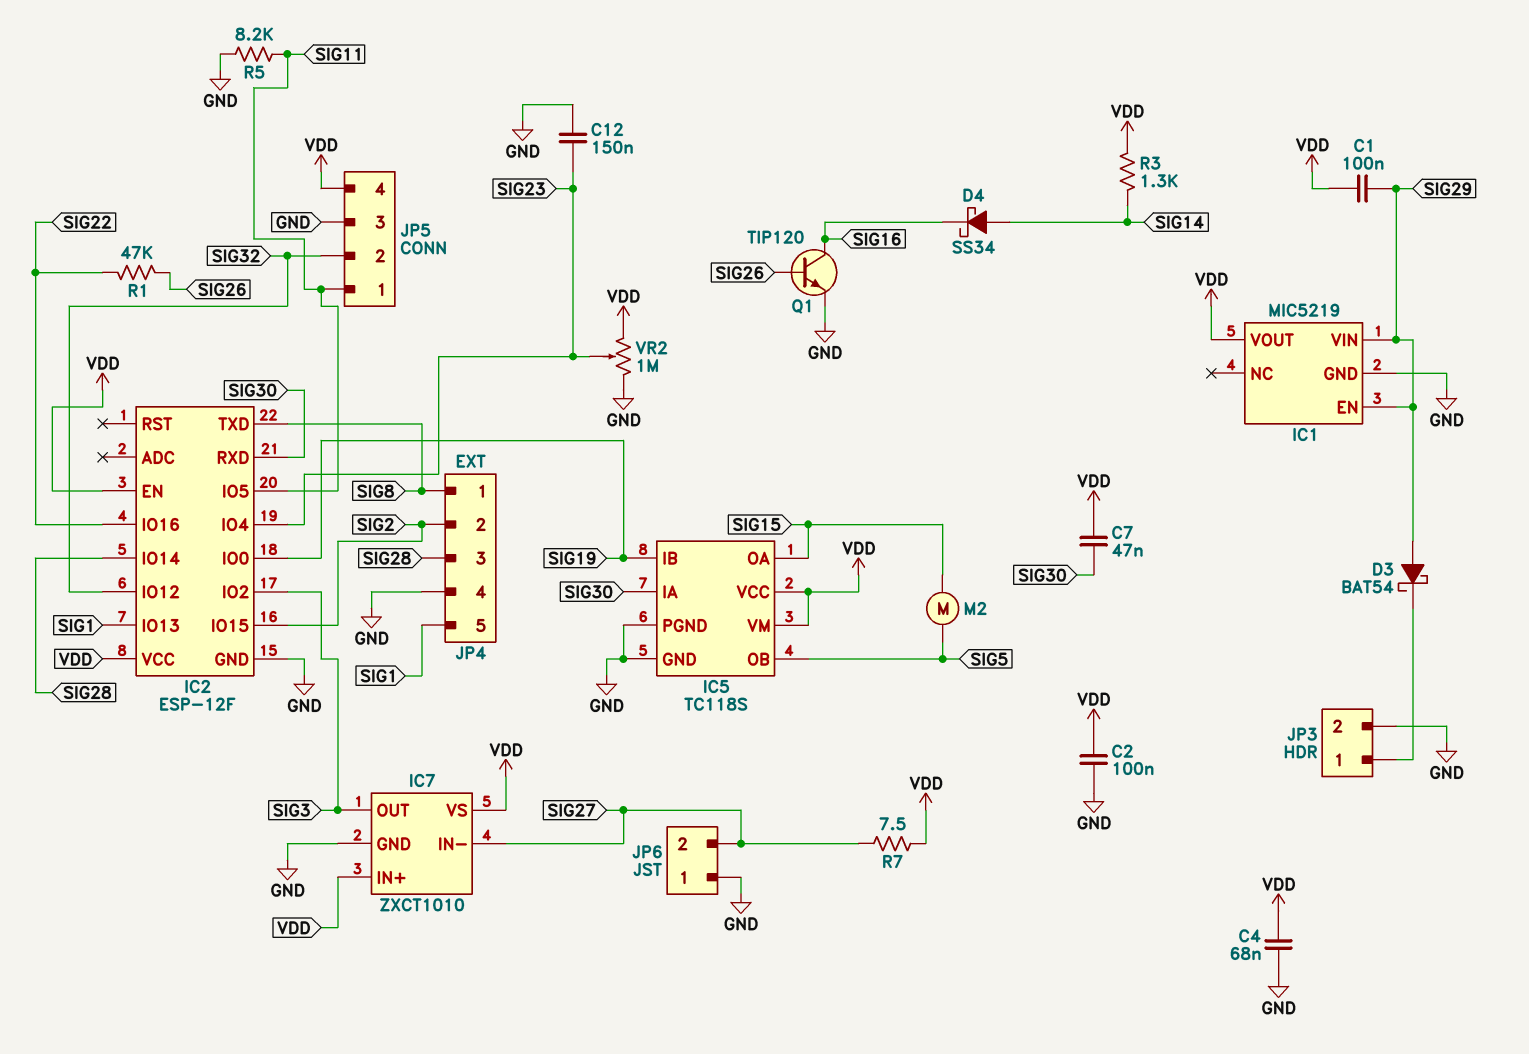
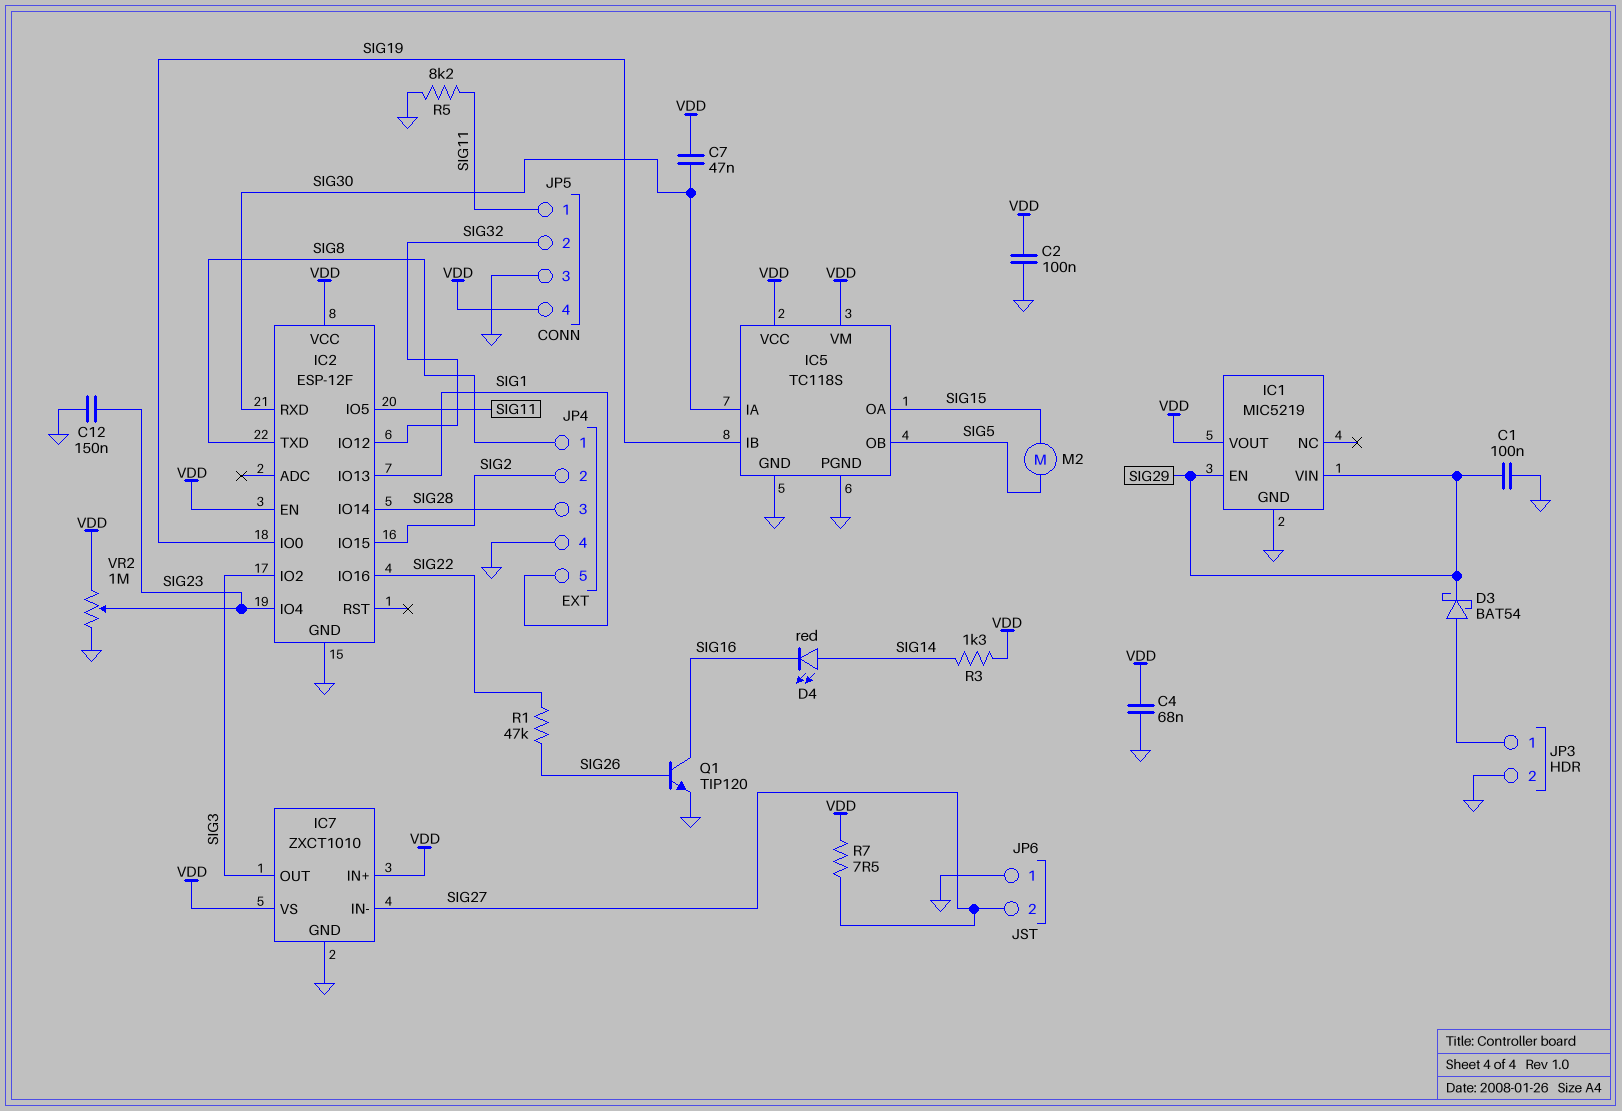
C1: 100nF (SIG29, VDD) -> 100nF (GND, SIG29)
D3: schottky BAT54 (A SIG29, K JP3/1) -> schottky BAT54 (A JP3/1, K SIG29)
D4: schottky SS34 (A SIG14, K SIG16) -> LED red (A SIG14, K SIG16)

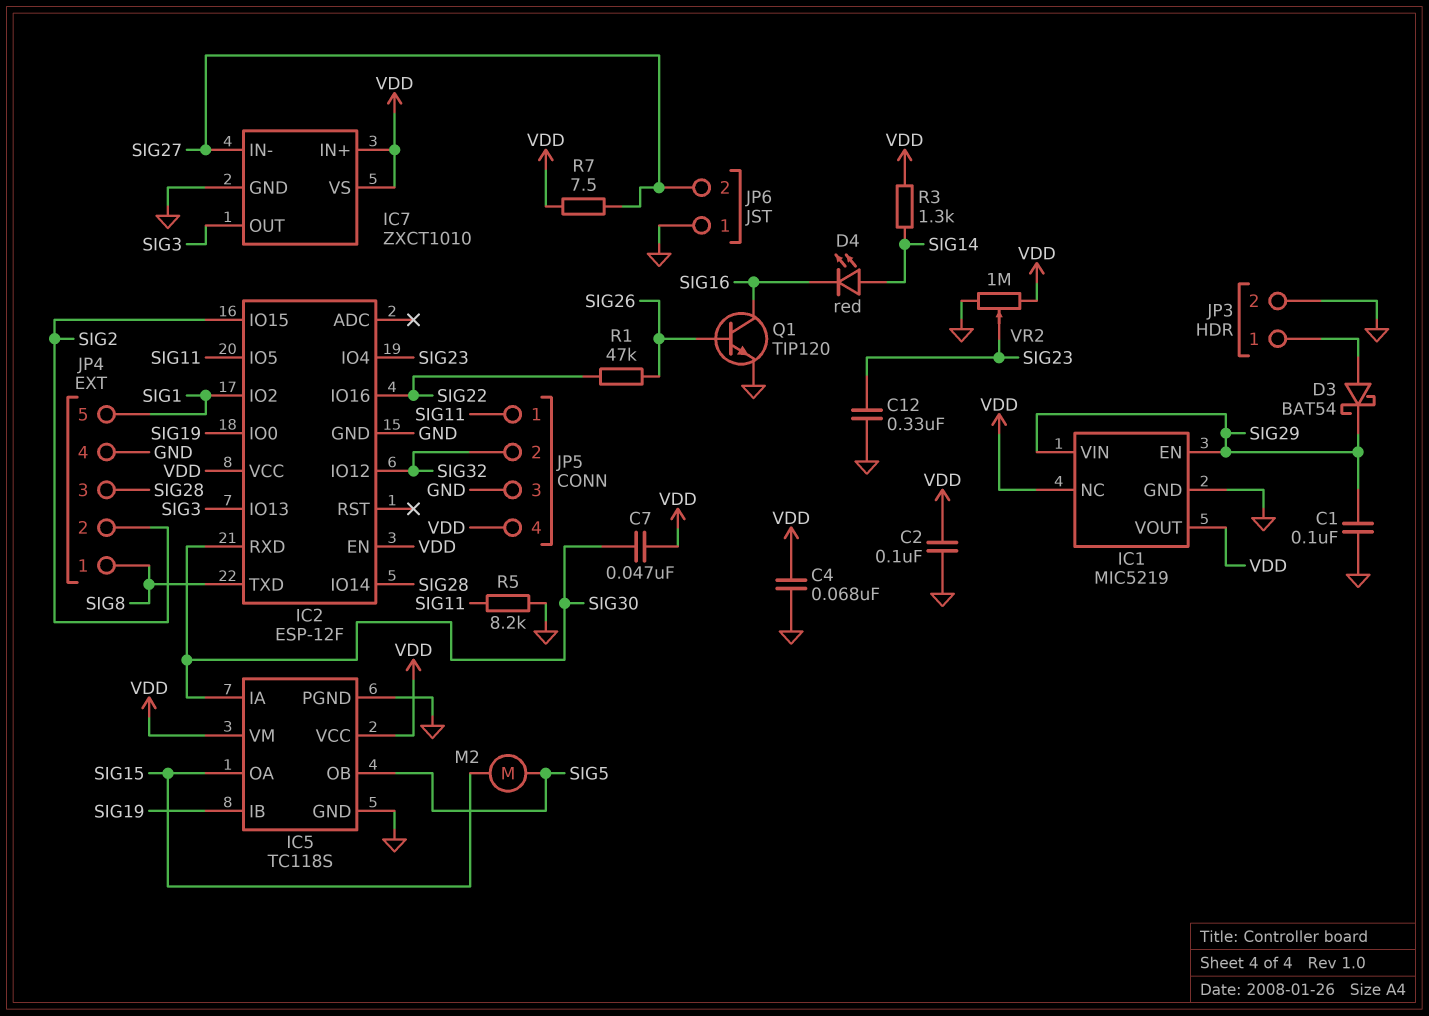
C12: 150nF (GND, SIG23) -> 330nF (GND, SIG23)
IC1 pin NC: none -> VDD
IC2 pin IO2: SIG3 -> SIG1
IC2 pin IO13: SIG1 -> SIG3

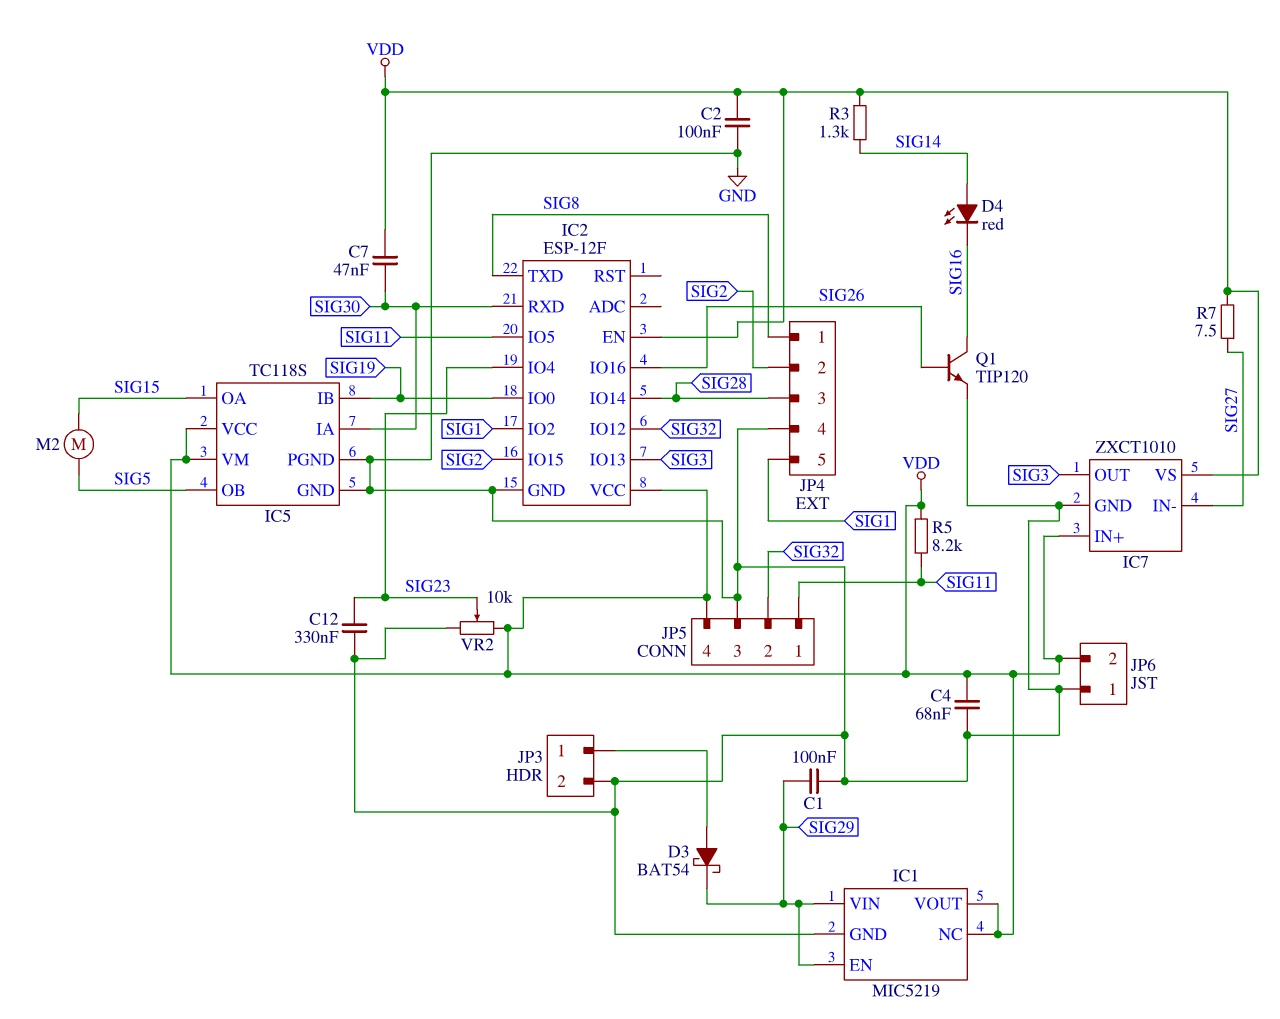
IC2 pin IO16: SIG22 -> SIG26
JP6 pin 2: SIG27 -> VDD
R1: 47k (SIG22, SIG26) -> none
R5: 8.2k (GND, SIG11) -> 8.2k (SIG11, VDD)
VR2: 1M (GND, VDD, wiper SIG23) -> 10k (GND, VDD, wiper SIG23)

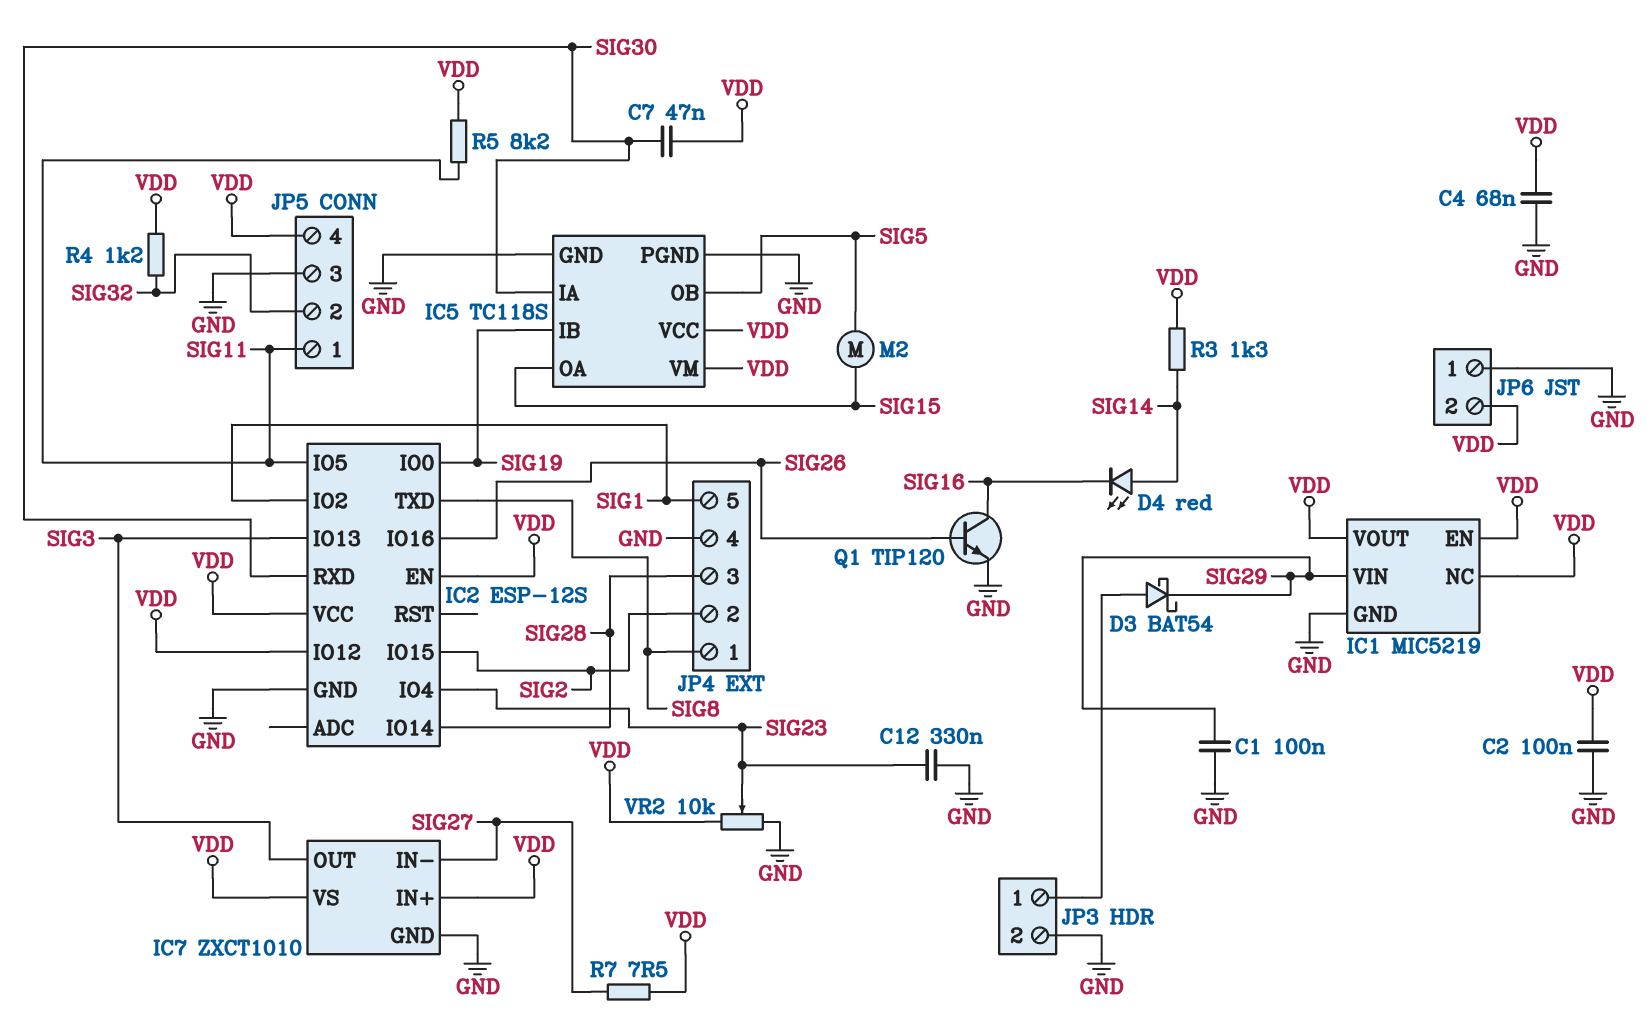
IC1 pin EN: SIG29 -> VDD
IC2: ESP-12F -> ESP-12S
IC2 pin IO12: SIG32 -> VDD
R4: none -> 1.2k (SIG32, VDD)

